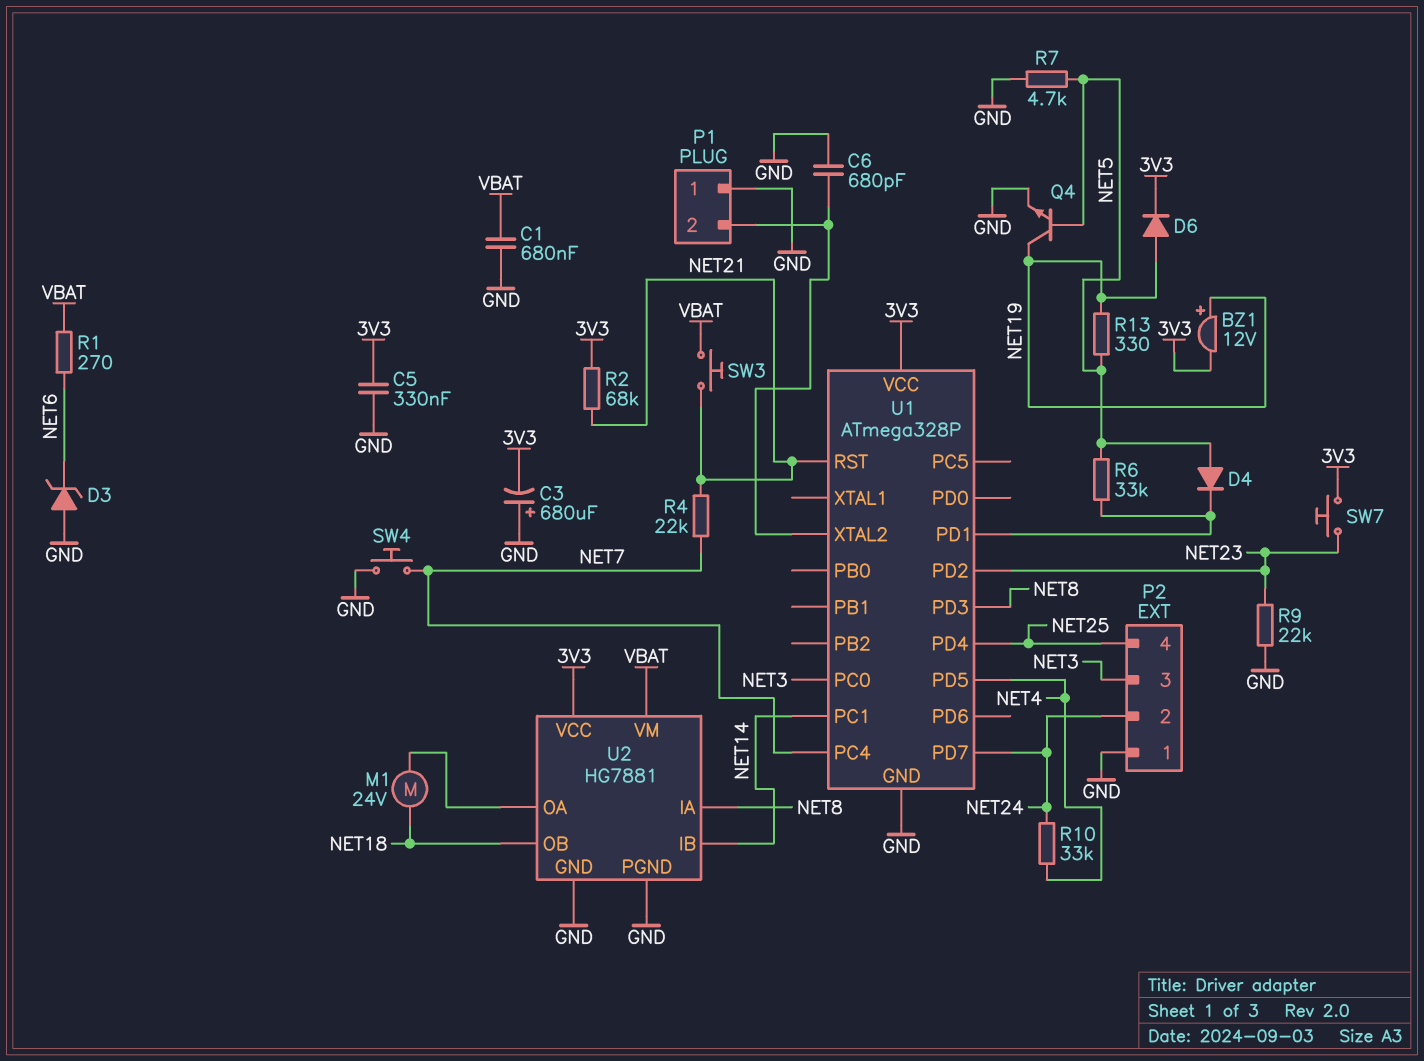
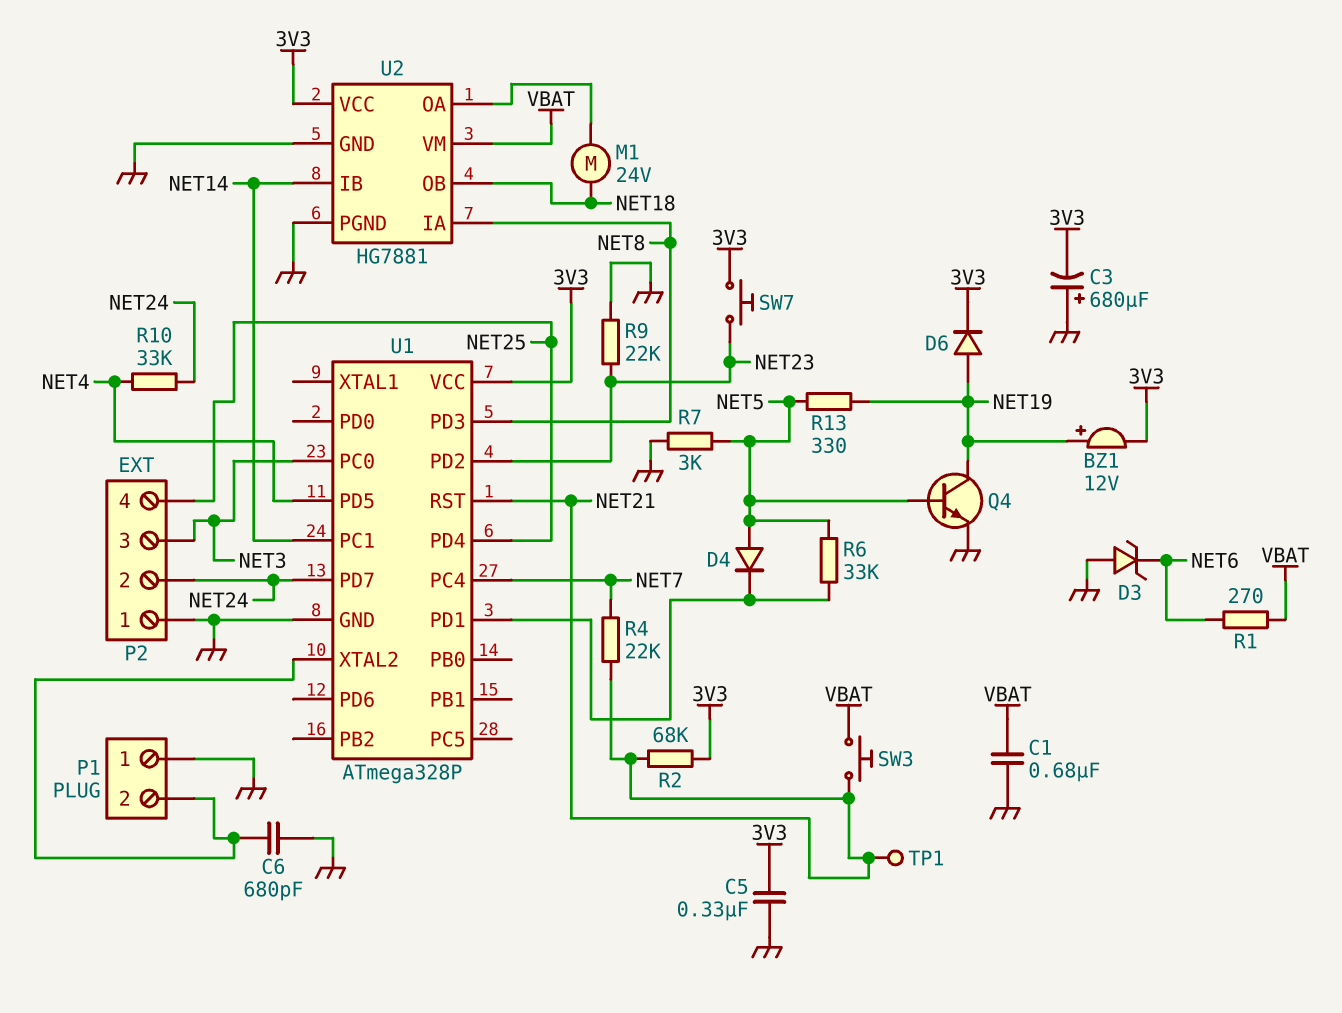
R7: 4.7k (GND, NET5) -> 3k (GND, NET5)
SW4: button (GND, NET7) -> none
TP1: none -> test point (NET21)

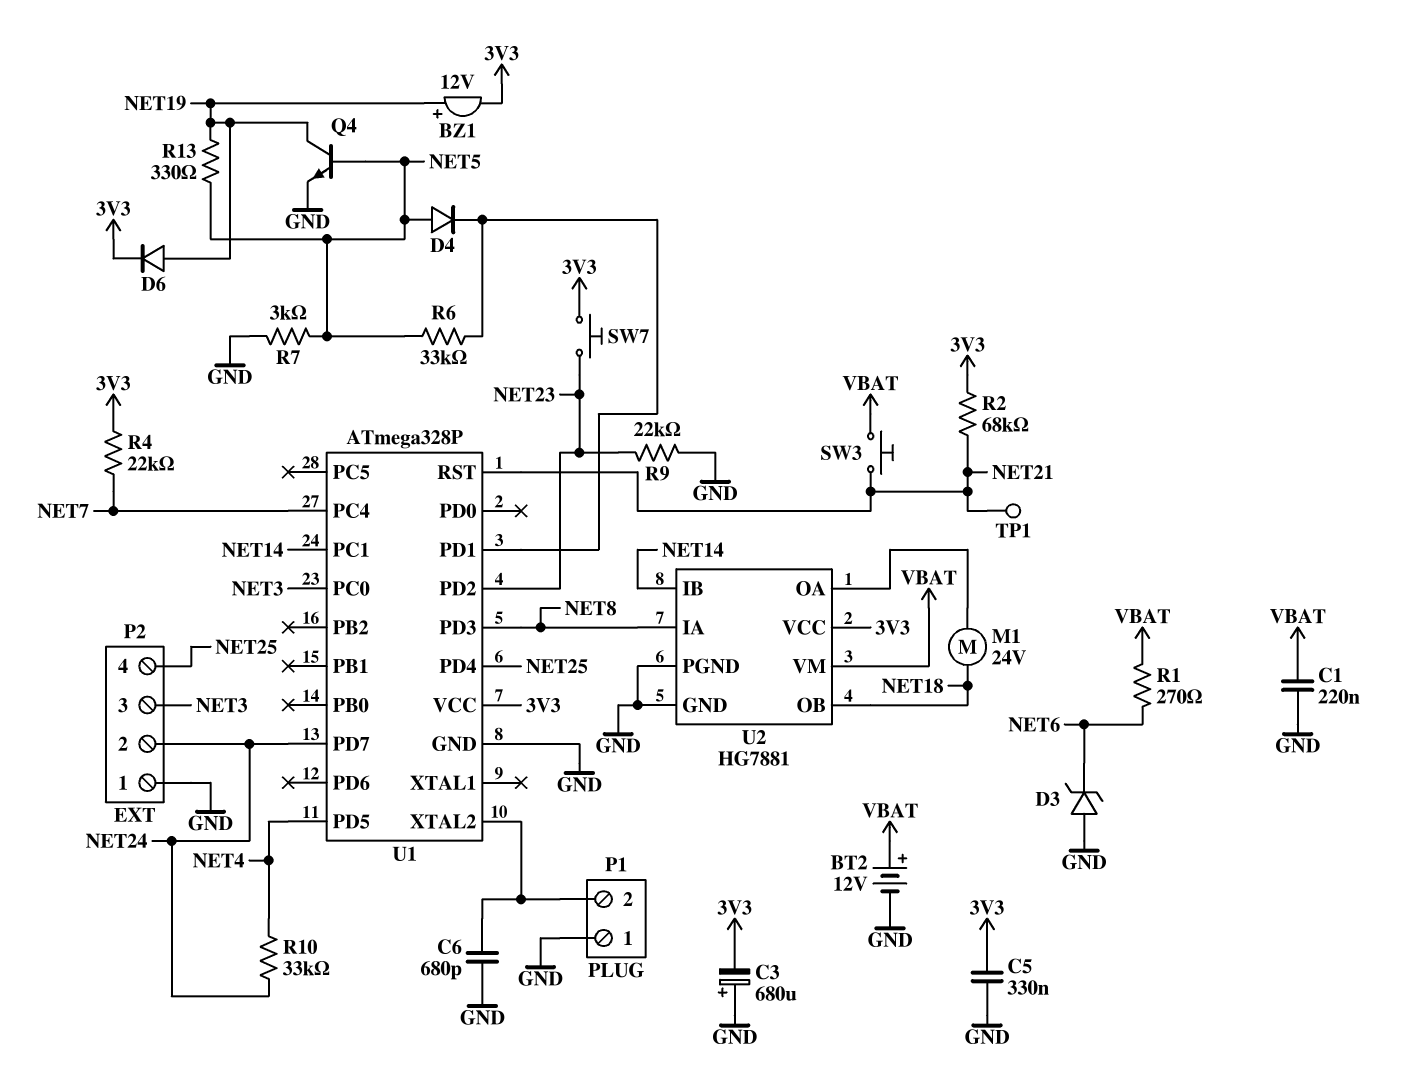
BT2: none -> 12V (plus VBAT, minus GND)
C1: 680nF (GND, VBAT) -> 220nF (GND, VBAT)
R4: 22k (NET7, NET21) -> 22k (3V3, NET7)

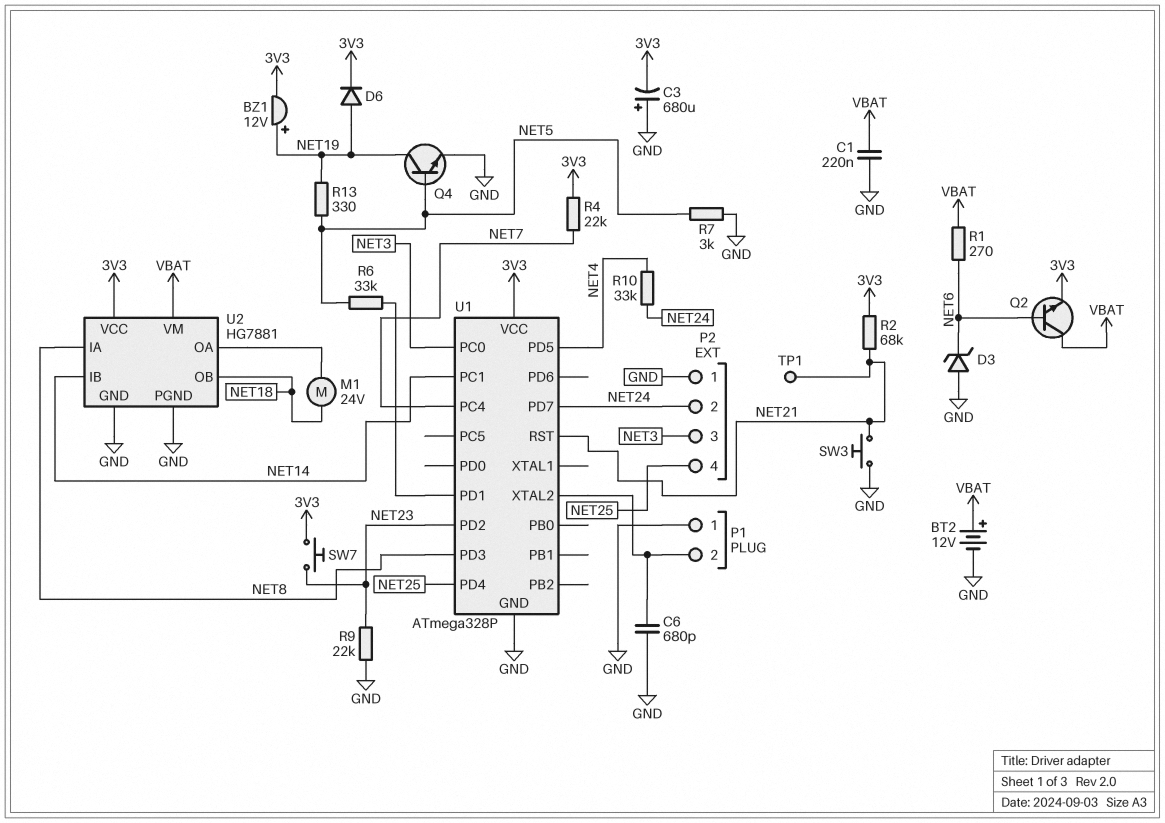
C5: 330nF (3V3, GND) -> none
D4: diode (A NET5, K U1/PD1) -> none
Q2: none -> NPN (B NET6, C VBAT, E 3V3)
SW3: button (NET21, VBAT) -> button (GND, NET21)

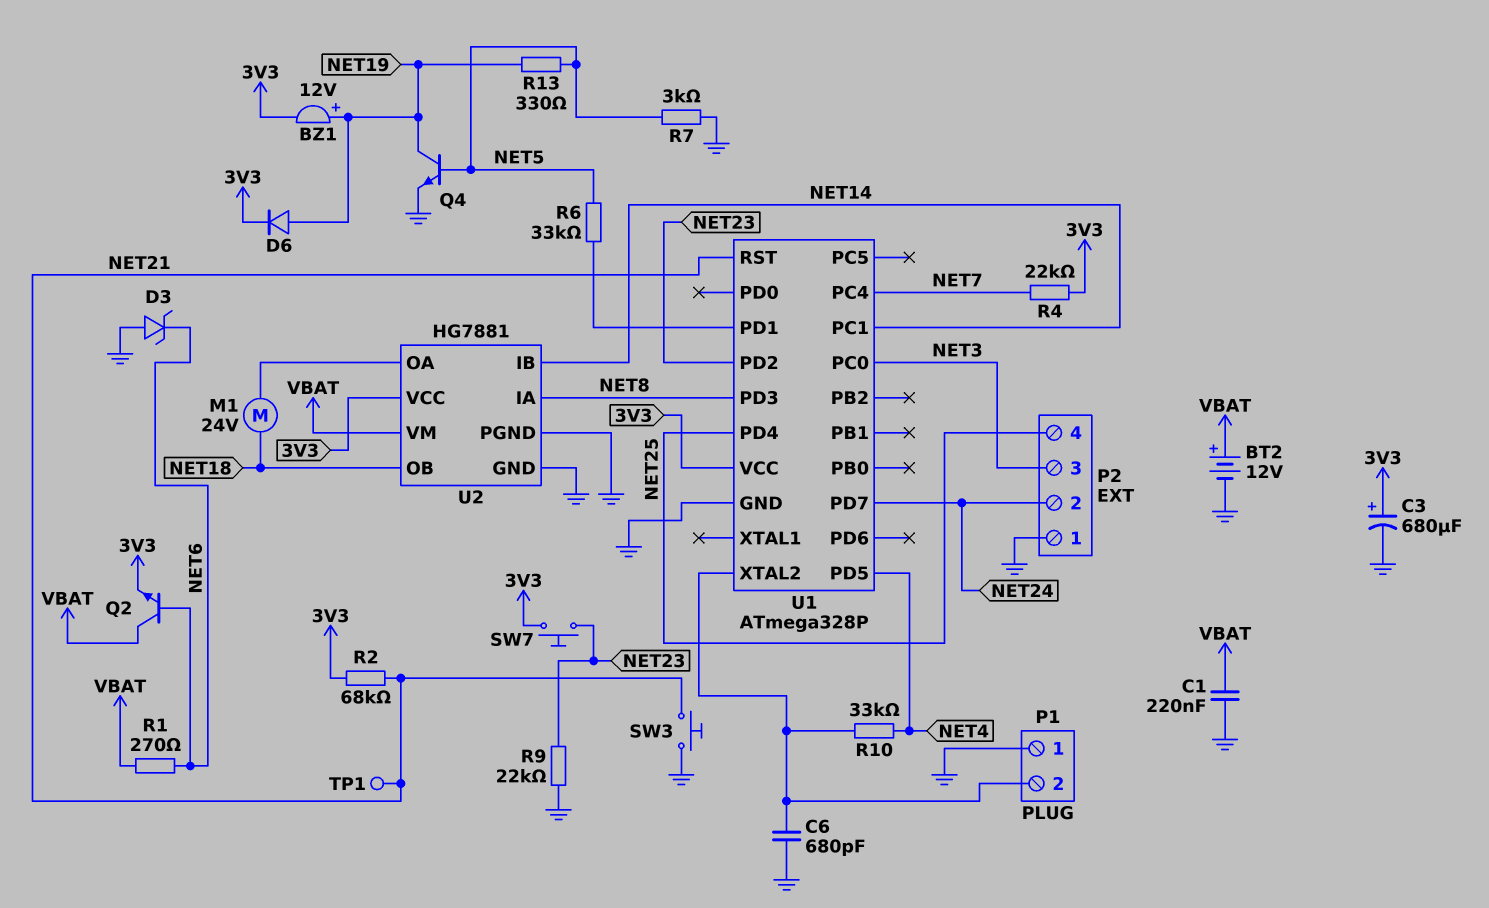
C3: 680uF (plus GND, minus 3V3) -> 680uF (plus 3V3, minus GND)
R10: 33k (NET4, NET24) -> 33k (NET4, P1/2)

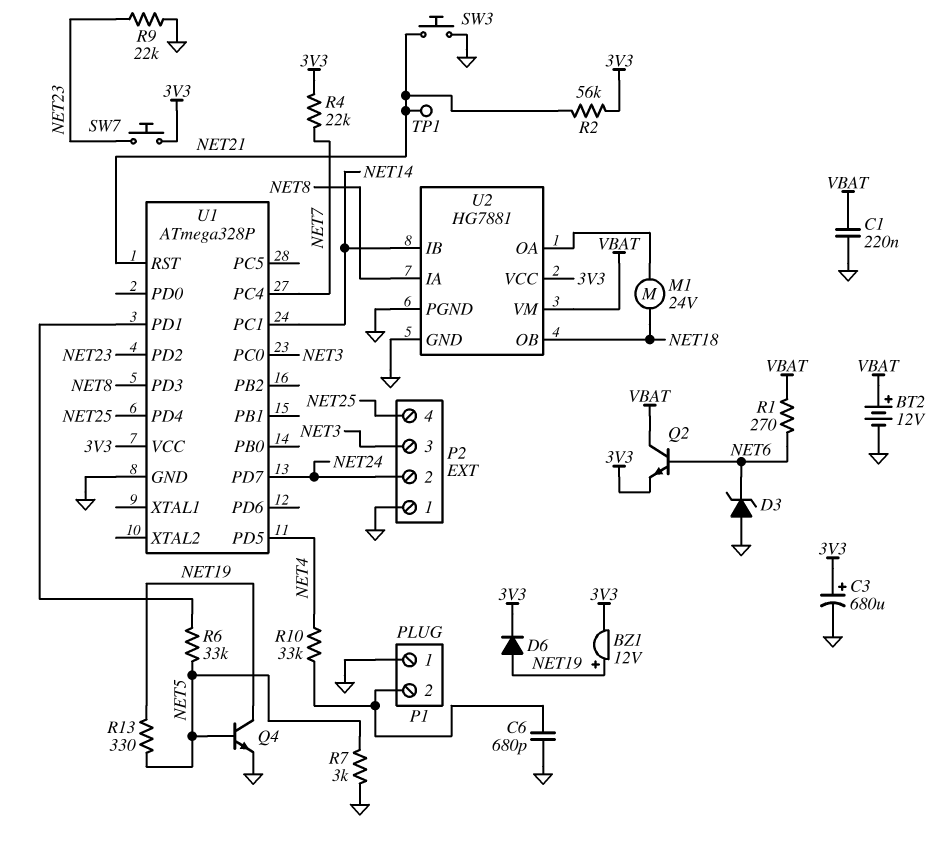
R2: 68k (3V3, NET21) -> 56k (3V3, NET21)
U1 pin XTAL2: P1/2 -> none

